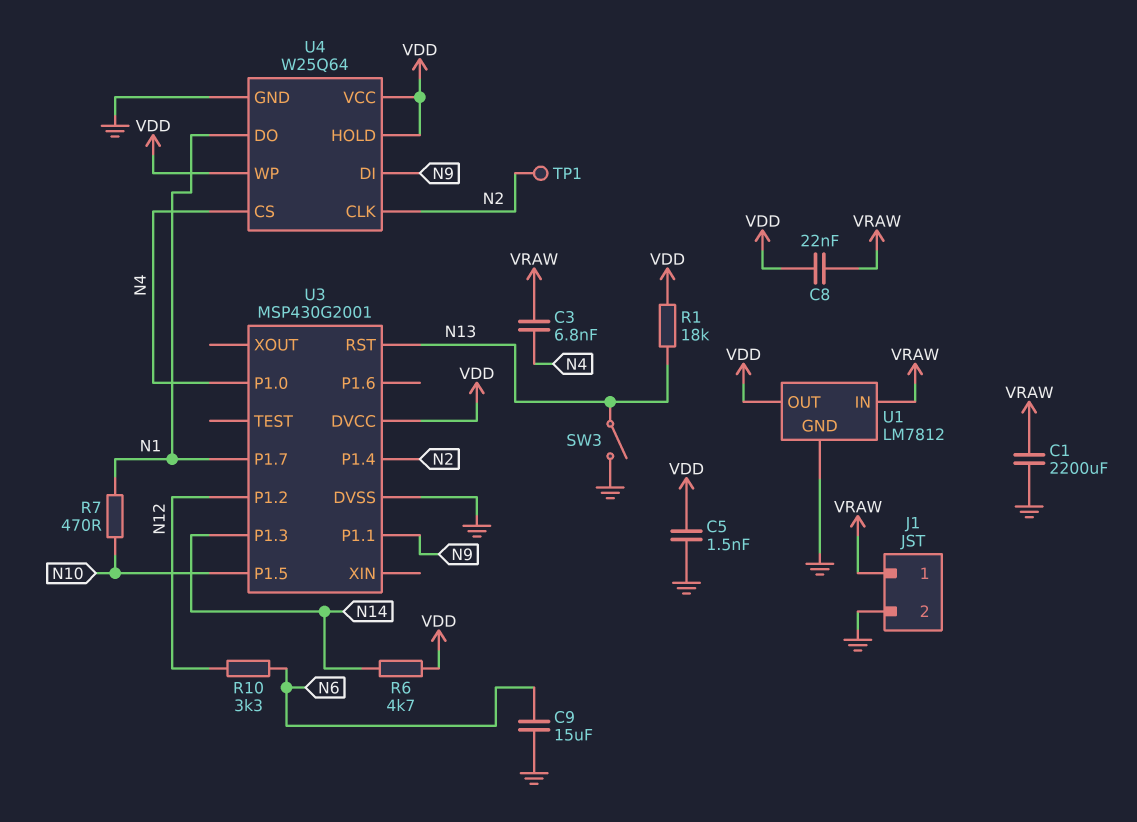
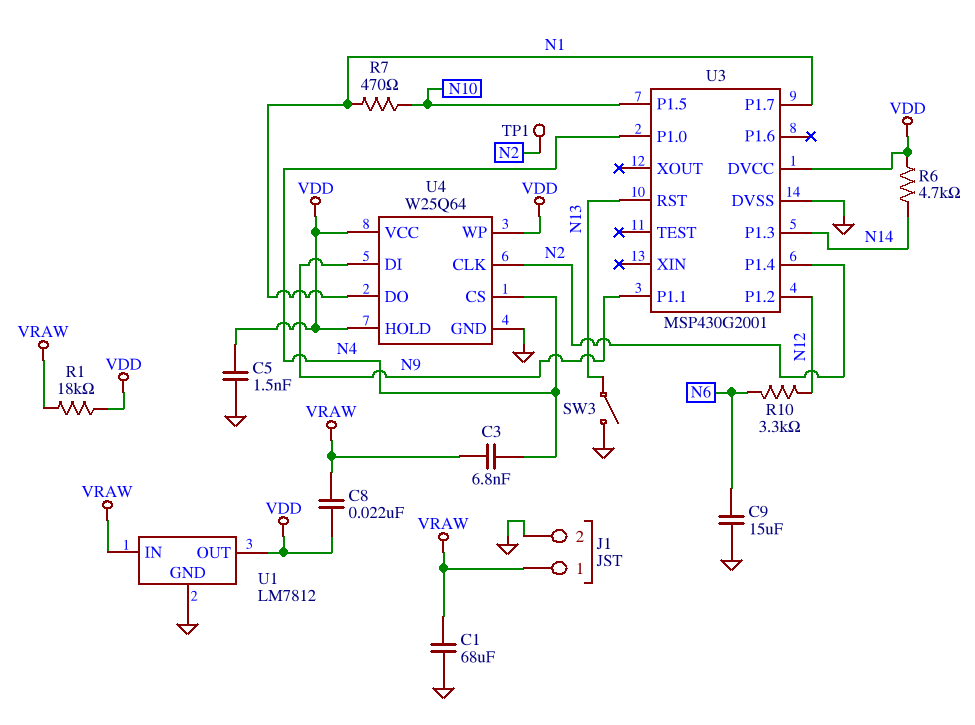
C1: 2200uF (GND, VRAW) -> 68uF (GND, VRAW)
R1: 18k (N13, VDD) -> 18k (VDD, VRAW)

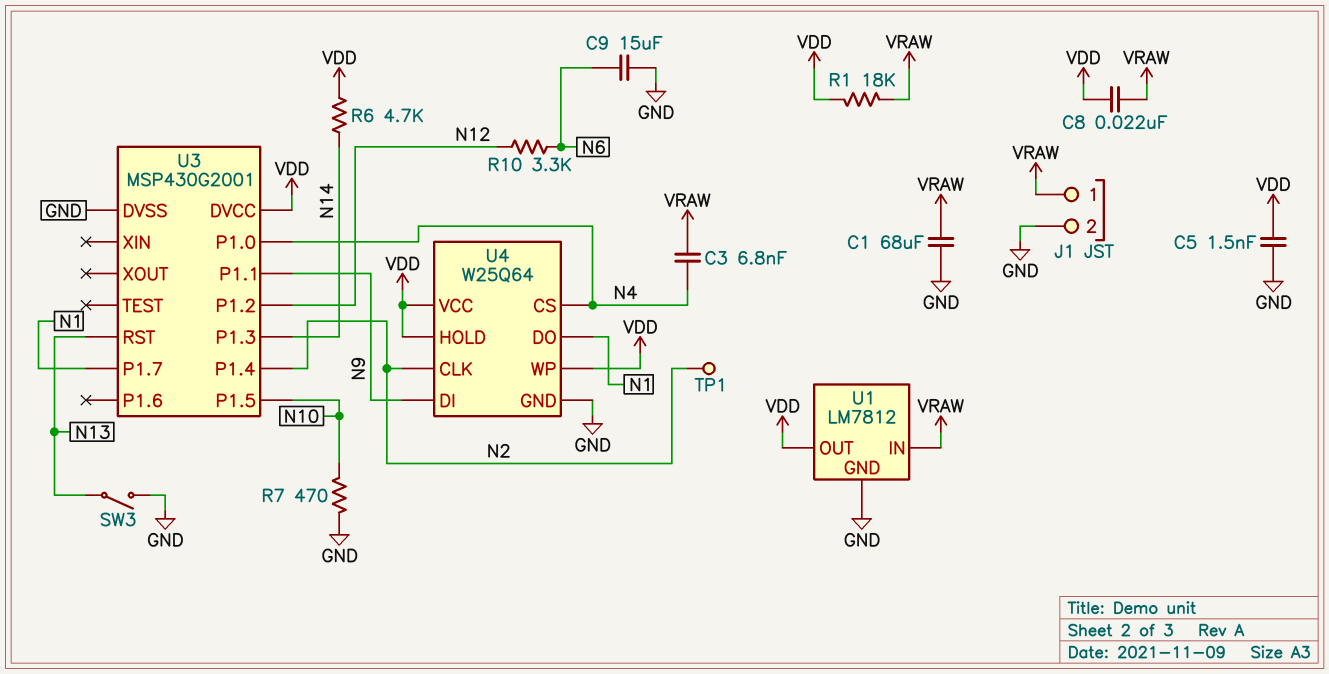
R7: 470 (N1, N10) -> 470 (GND, N10)

